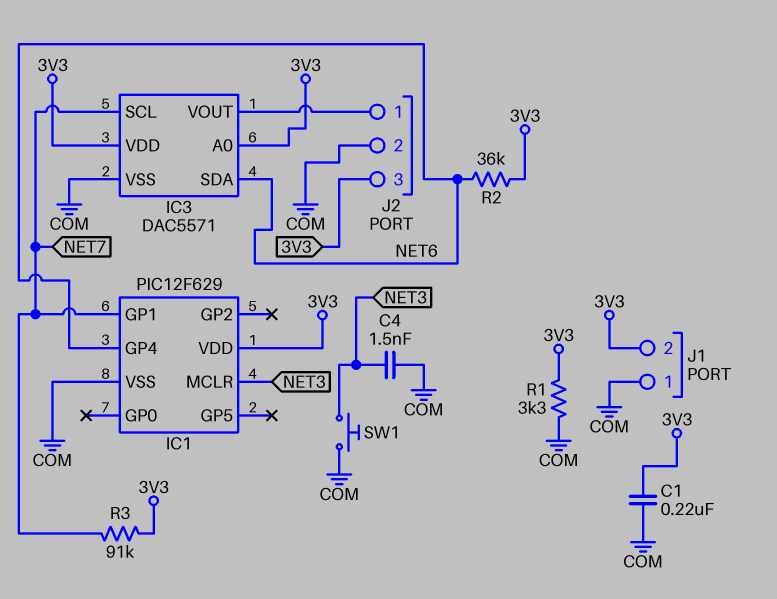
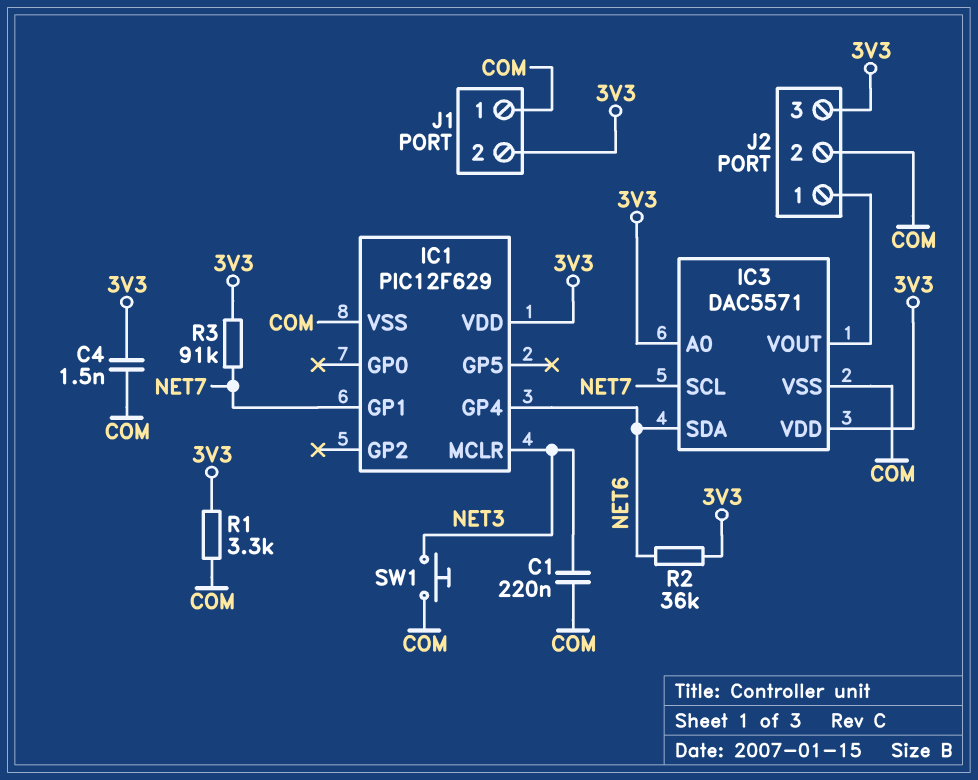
C1: 220nF (3V3, COM) -> 220nF (COM, NET3)
C4: 1.5nF (COM, NET3) -> 1.5nF (3V3, COM)

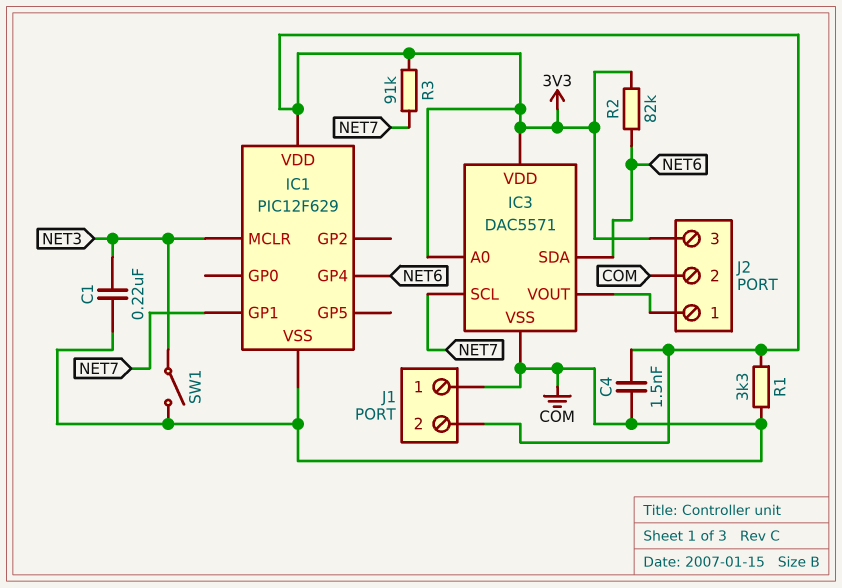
R2: 36k (3V3, NET6) -> 82k (3V3, NET6)
SW1: button (COM, NET3) -> switch (COM, NET3)

